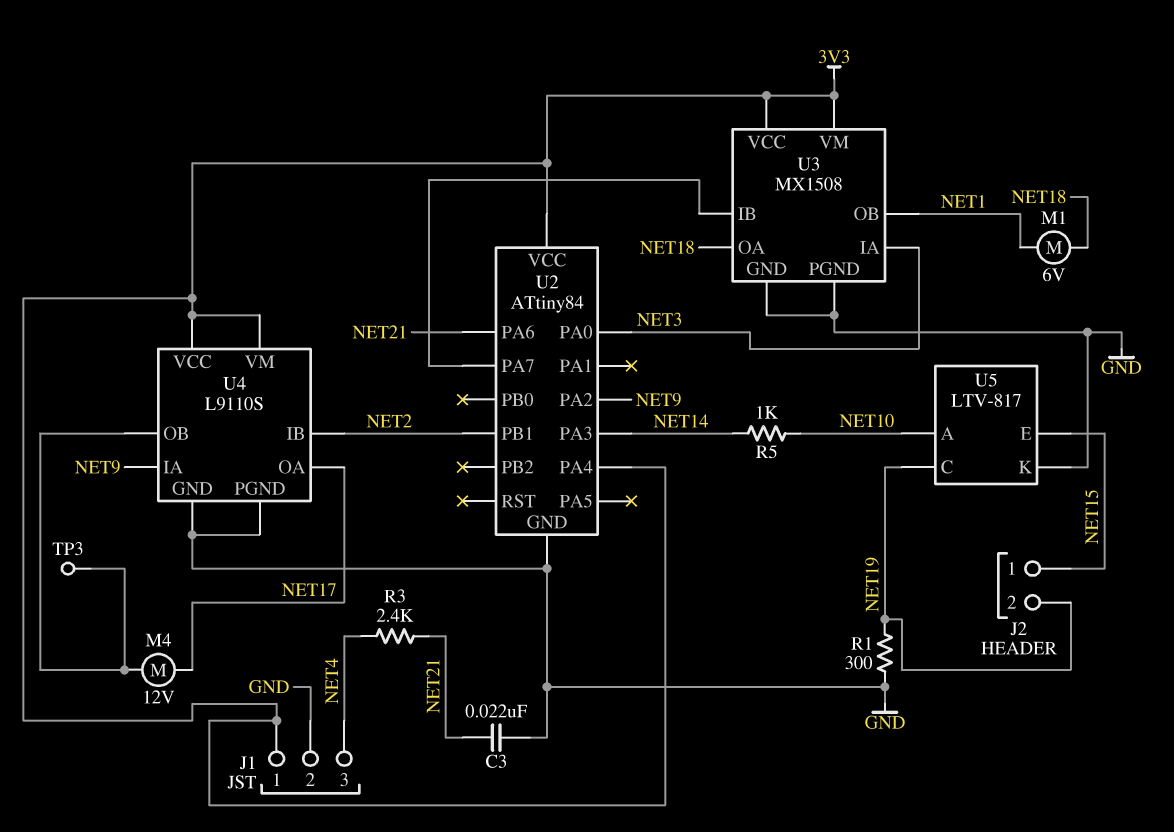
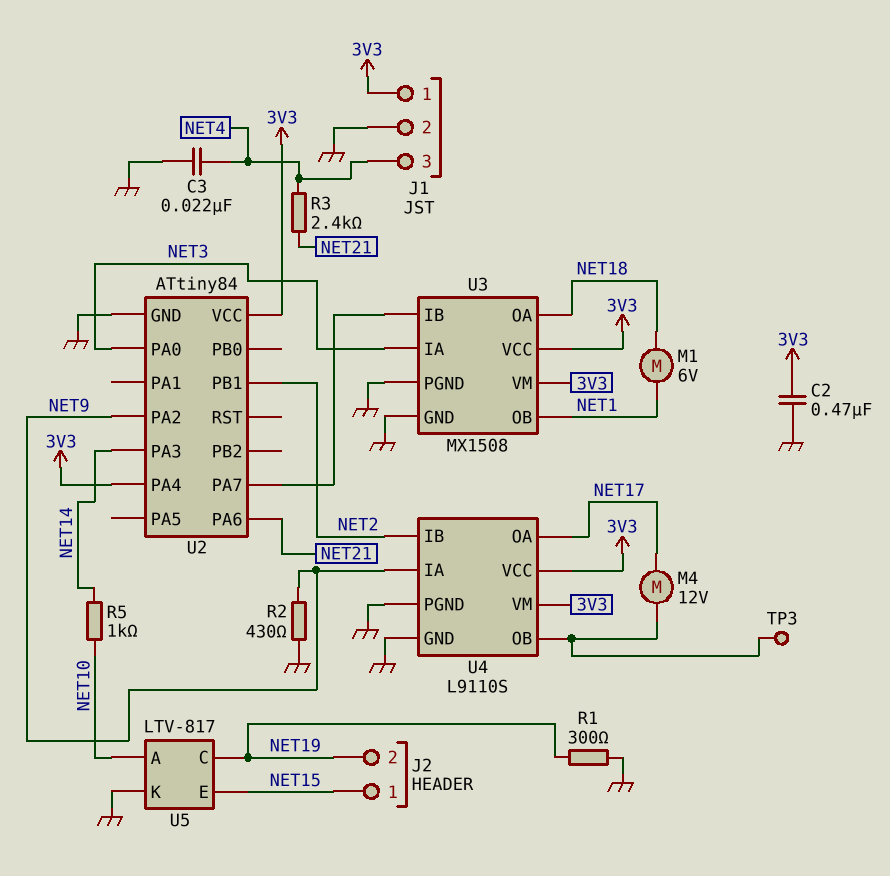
C2: none -> 470nF (3V3, GND)
C3: 22nF (GND, NET21) -> 22nF (GND, NET4)
R2: none -> 430 (GND, NET9)

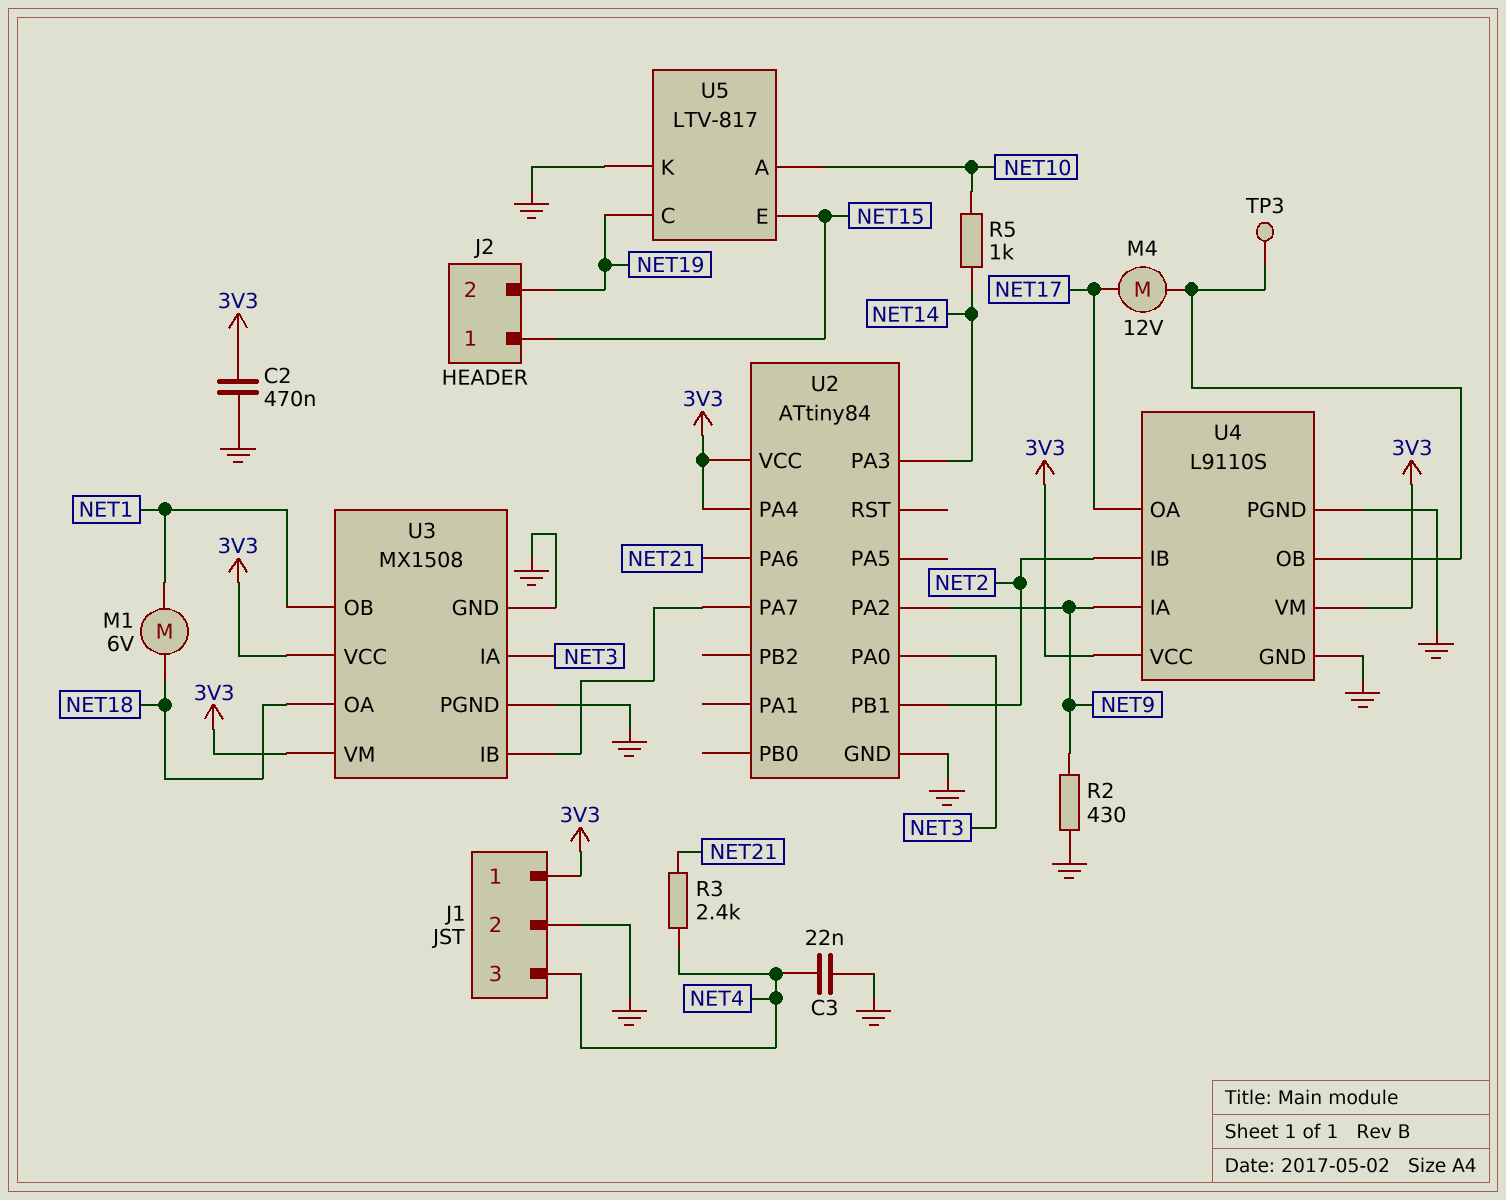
R1: 300 (GND, NET19) -> none

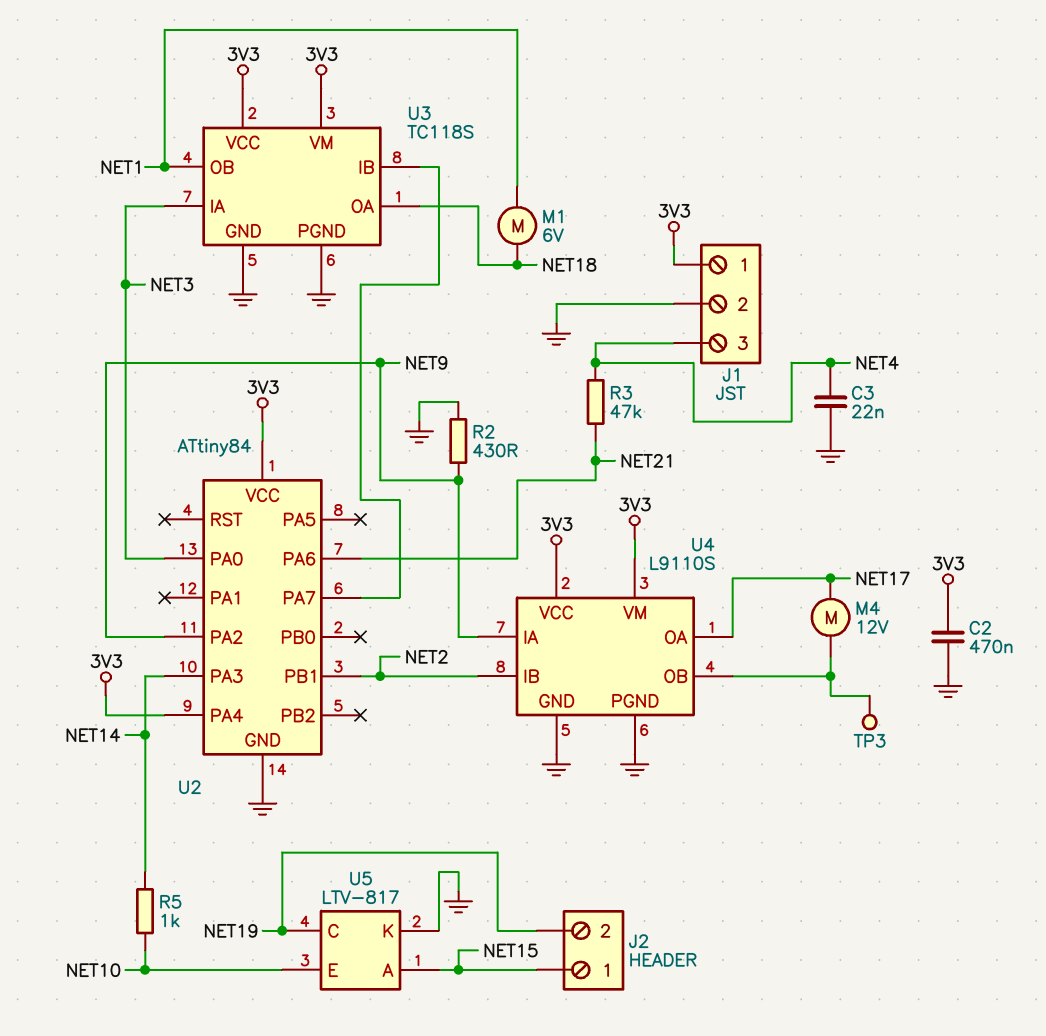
R3: 2.4k (NET4, NET21) -> 47k (NET4, NET21)
U3: MX1508 -> TC118S
U5 pin A: NET10 -> NET15
U5 pin E: NET15 -> NET10

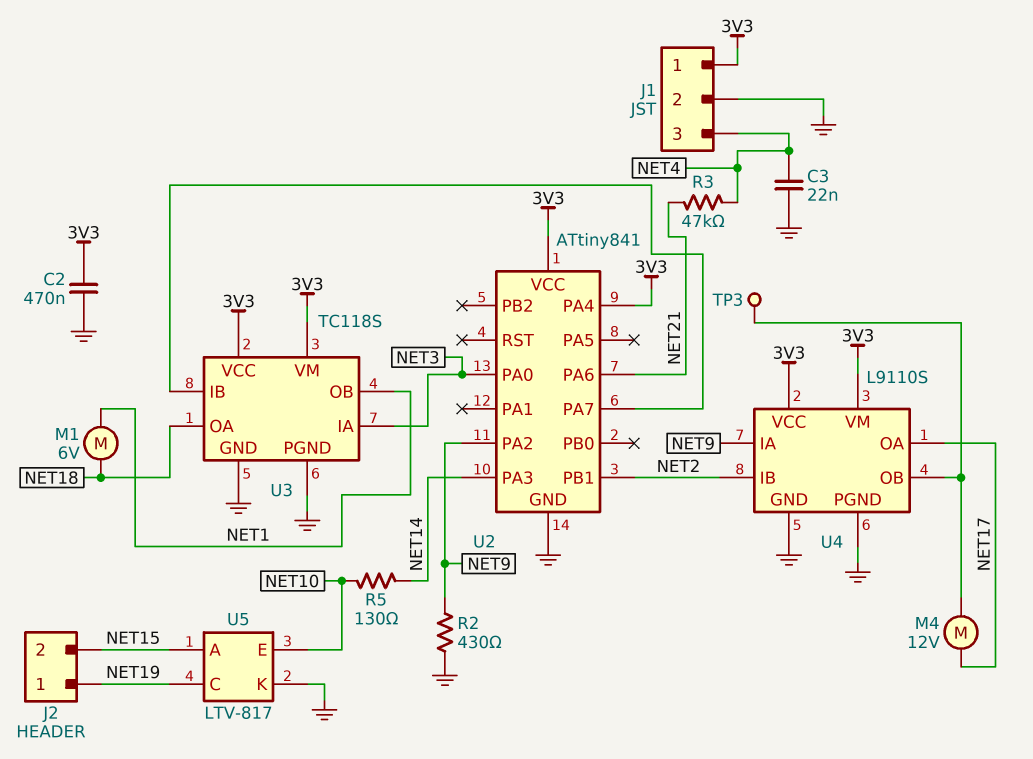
J2 pin 1: NET15 -> NET19
J2 pin 2: NET19 -> NET15
R5: 1k (NET10, NET14) -> 130 (NET10, NET14)
U2: ATtiny84 -> ATtiny841

